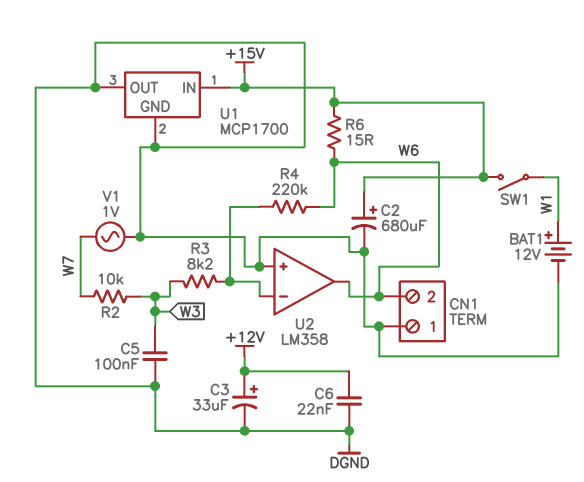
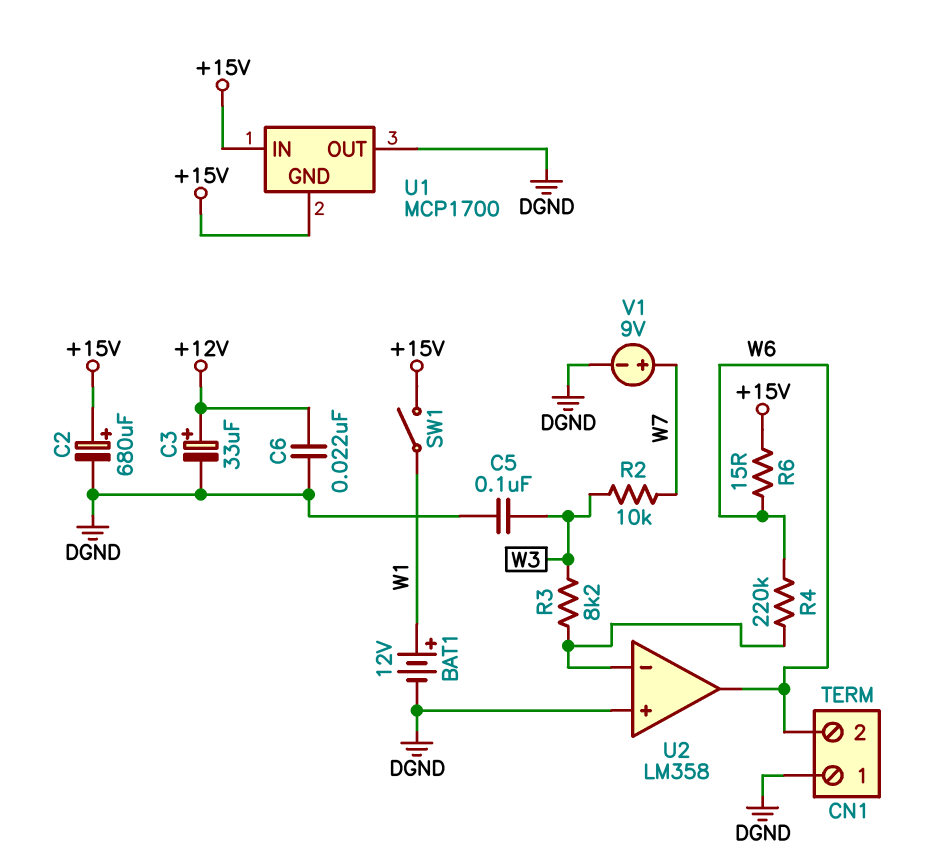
U1 pin GND: DGND -> +15V
V1: AC 1V (DGND, W7) -> 9V (plus W7, minus DGND)

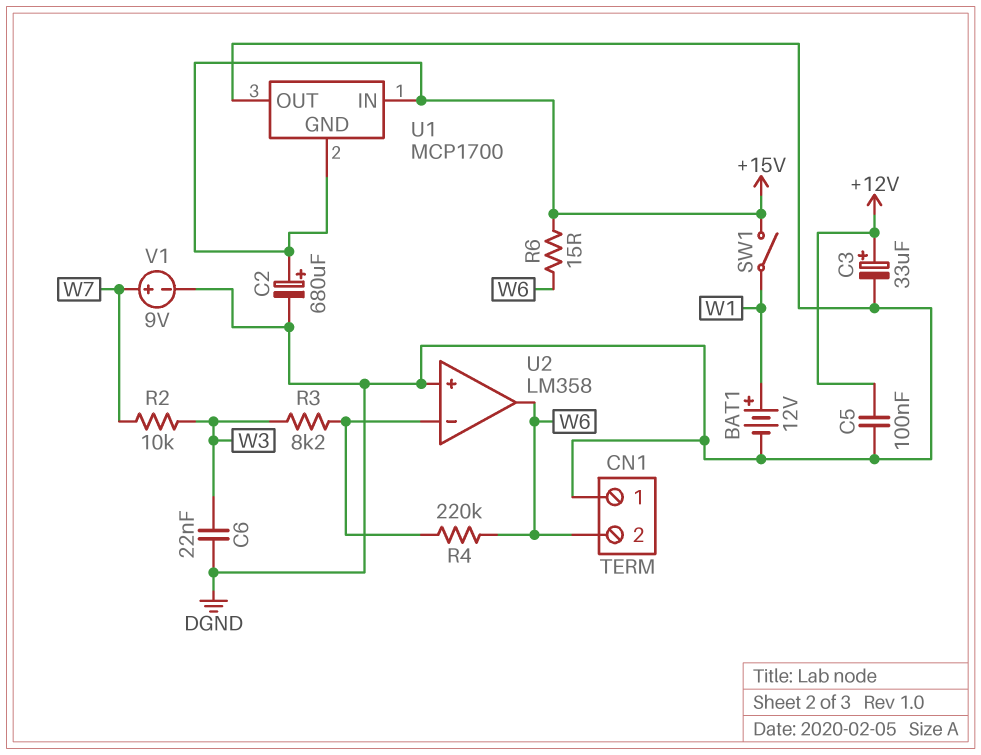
C5: 100nF (DGND, W3) -> 100nF (+12V, DGND)
C6: 22nF (+12V, DGND) -> 22nF (DGND, W3)

